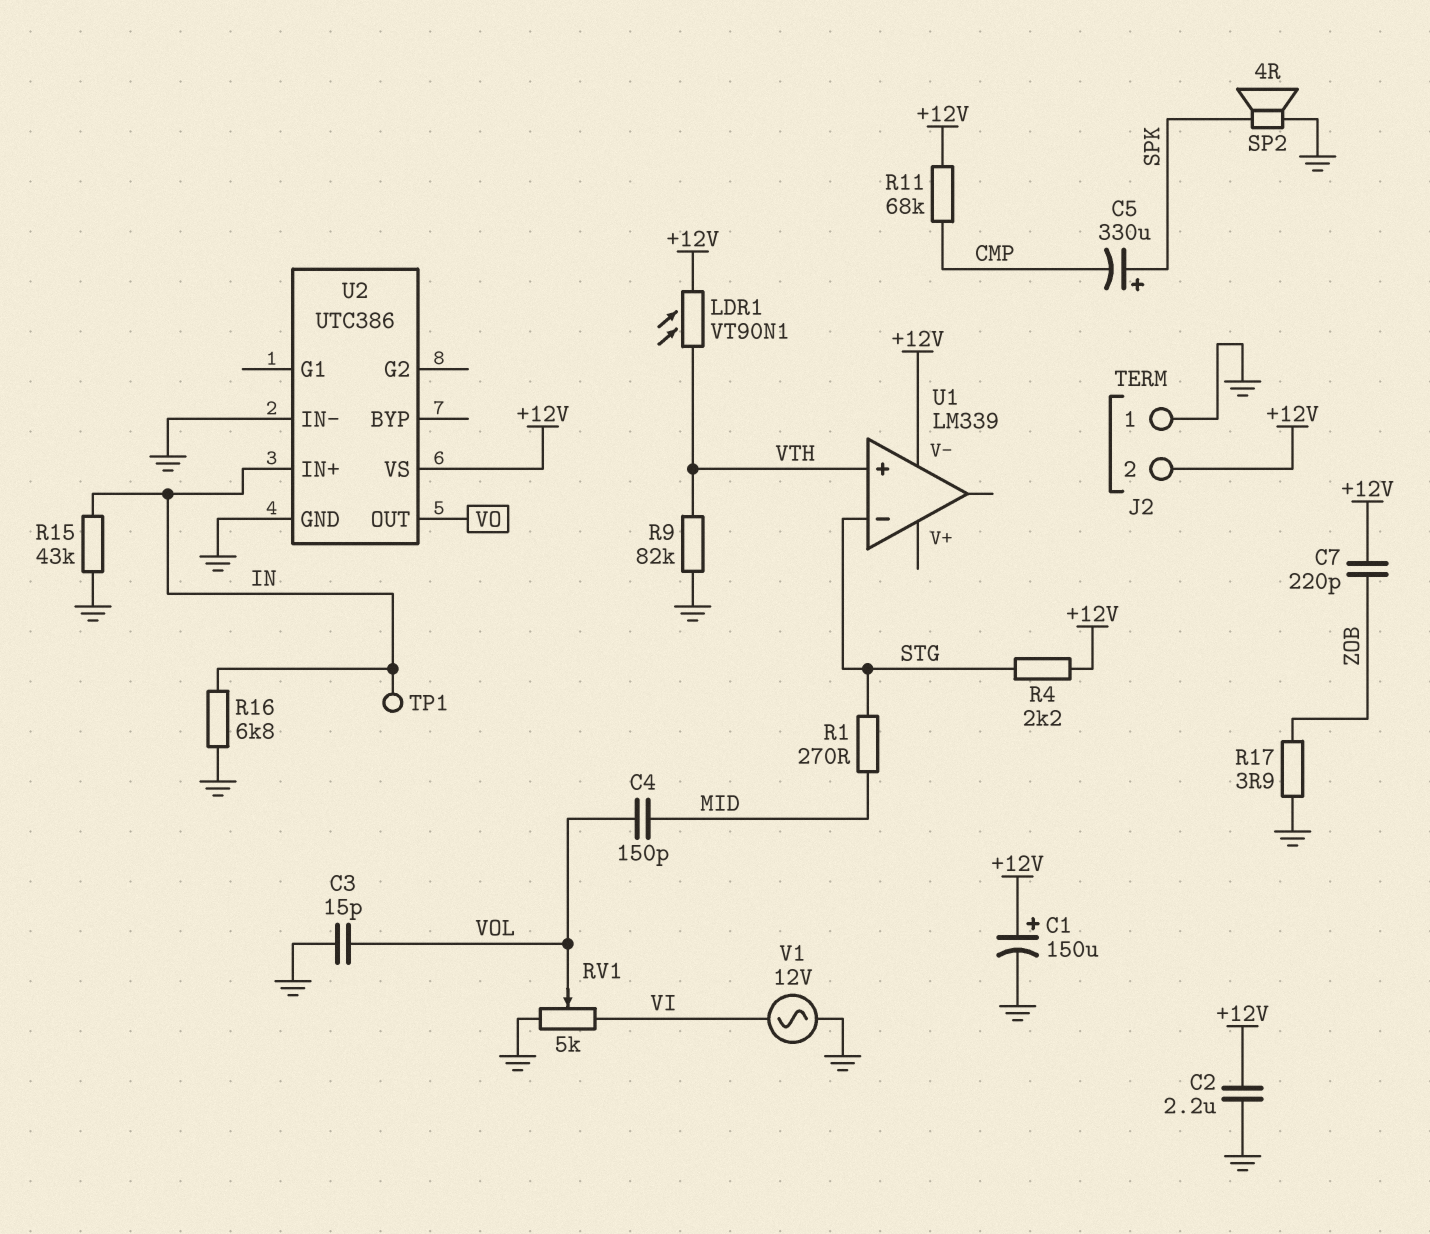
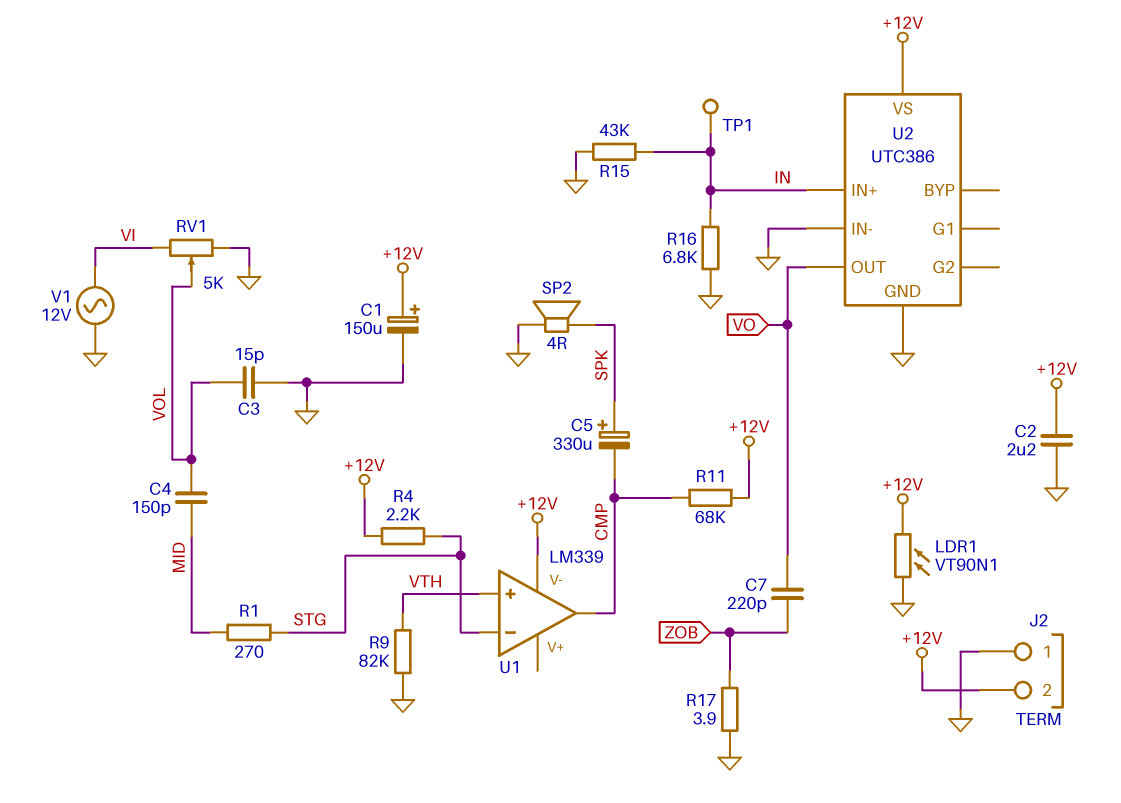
C7: 220pF (+12V, ZOB) -> 220pF (VO, ZOB)
LDR1: VT90N1 (+12V, VTH) -> VT90N1 (+12V, GND)
U1 pin out: none -> CMP

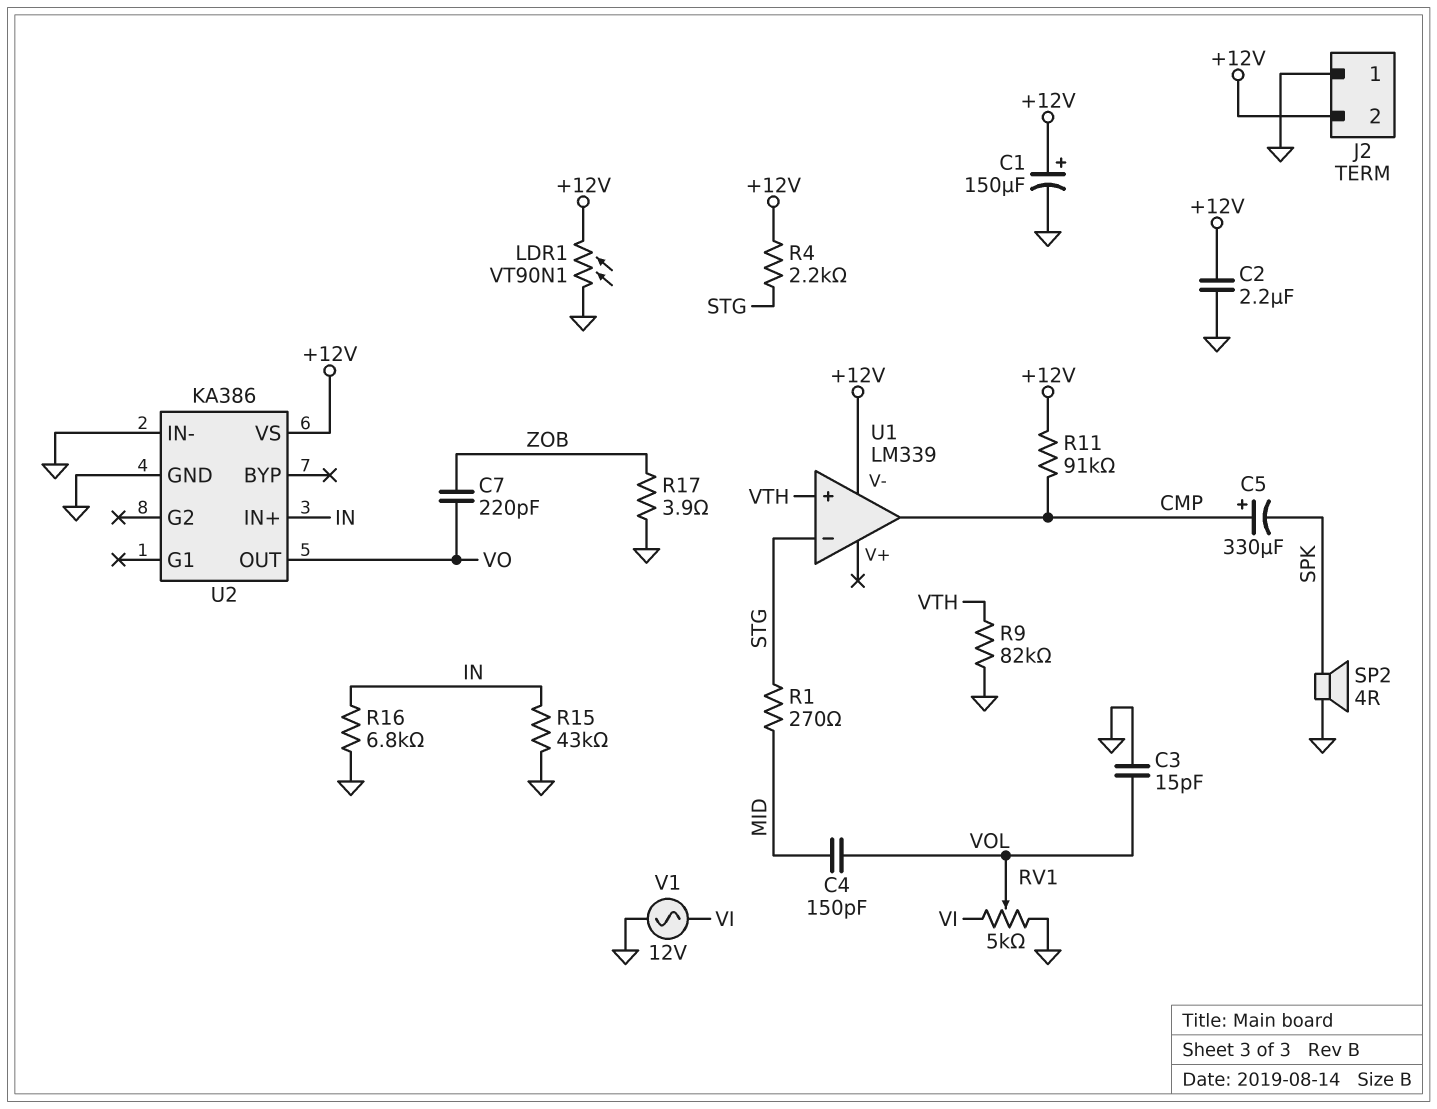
C5: 330uF (plus SPK, minus CMP) -> 330uF (plus CMP, minus SPK)
R11: 68k (+12V, CMP) -> 91k (+12V, CMP)
TP1: test point (IN) -> none
U2: UTC386 -> KA386

